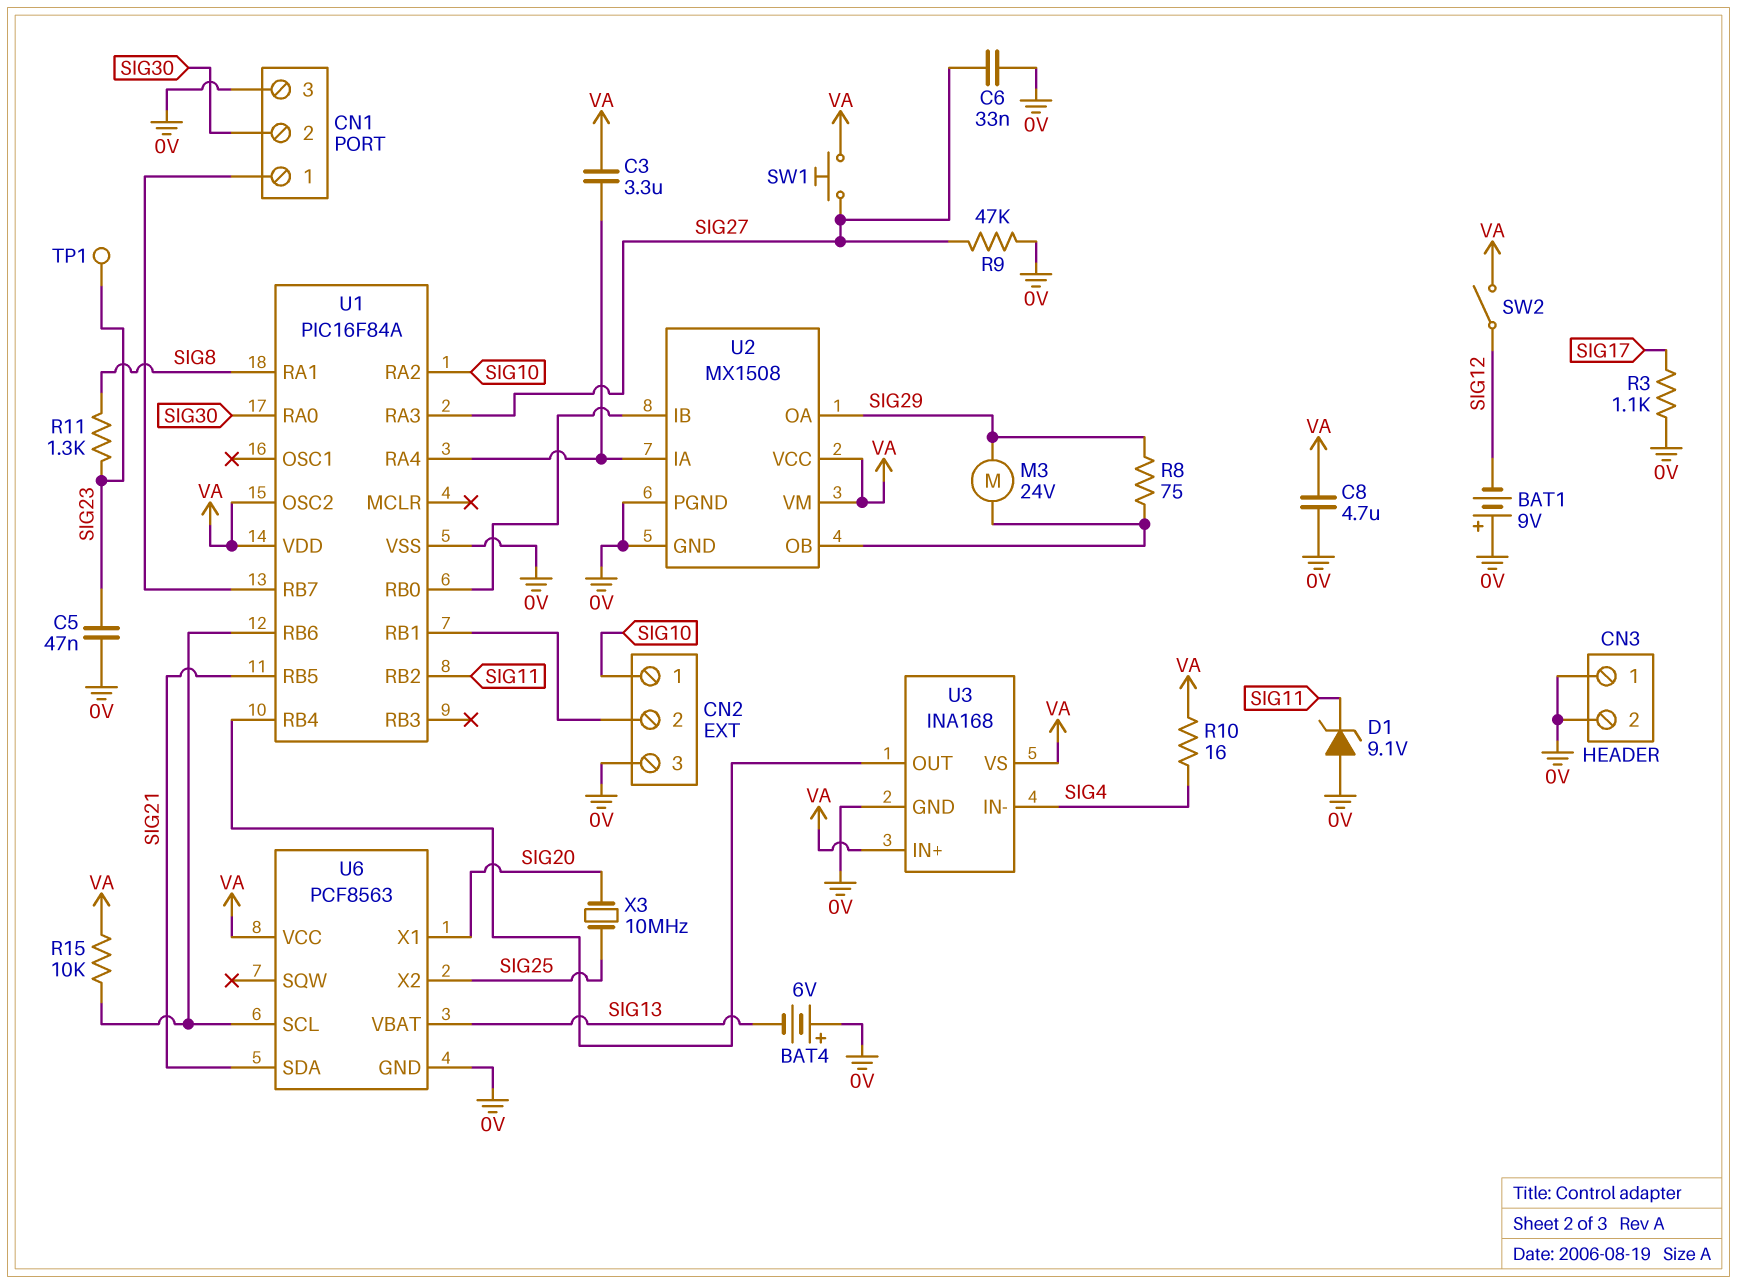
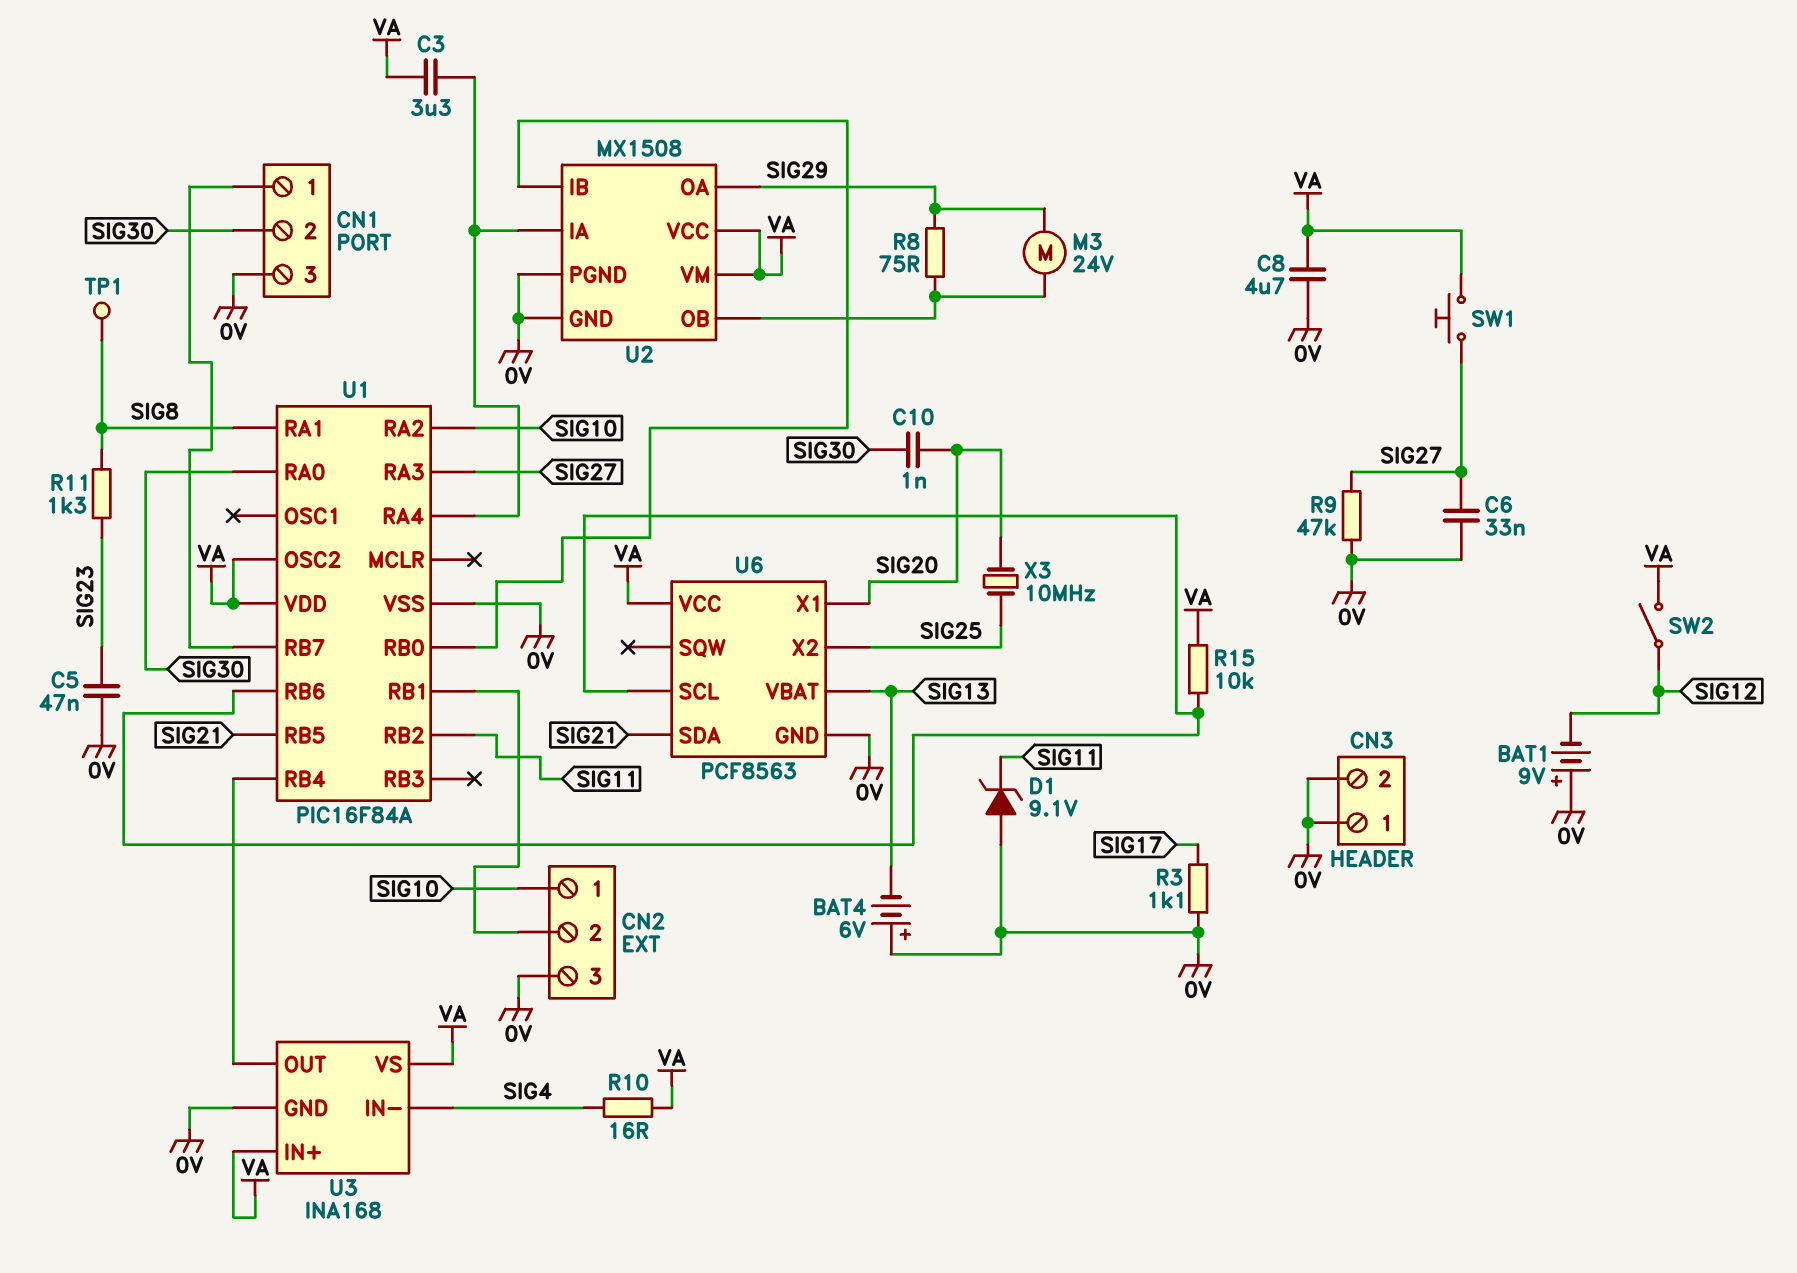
C10: none -> 1nF (SIG20, SIG30)
TP1: test point (SIG23) -> test point (SIG8)

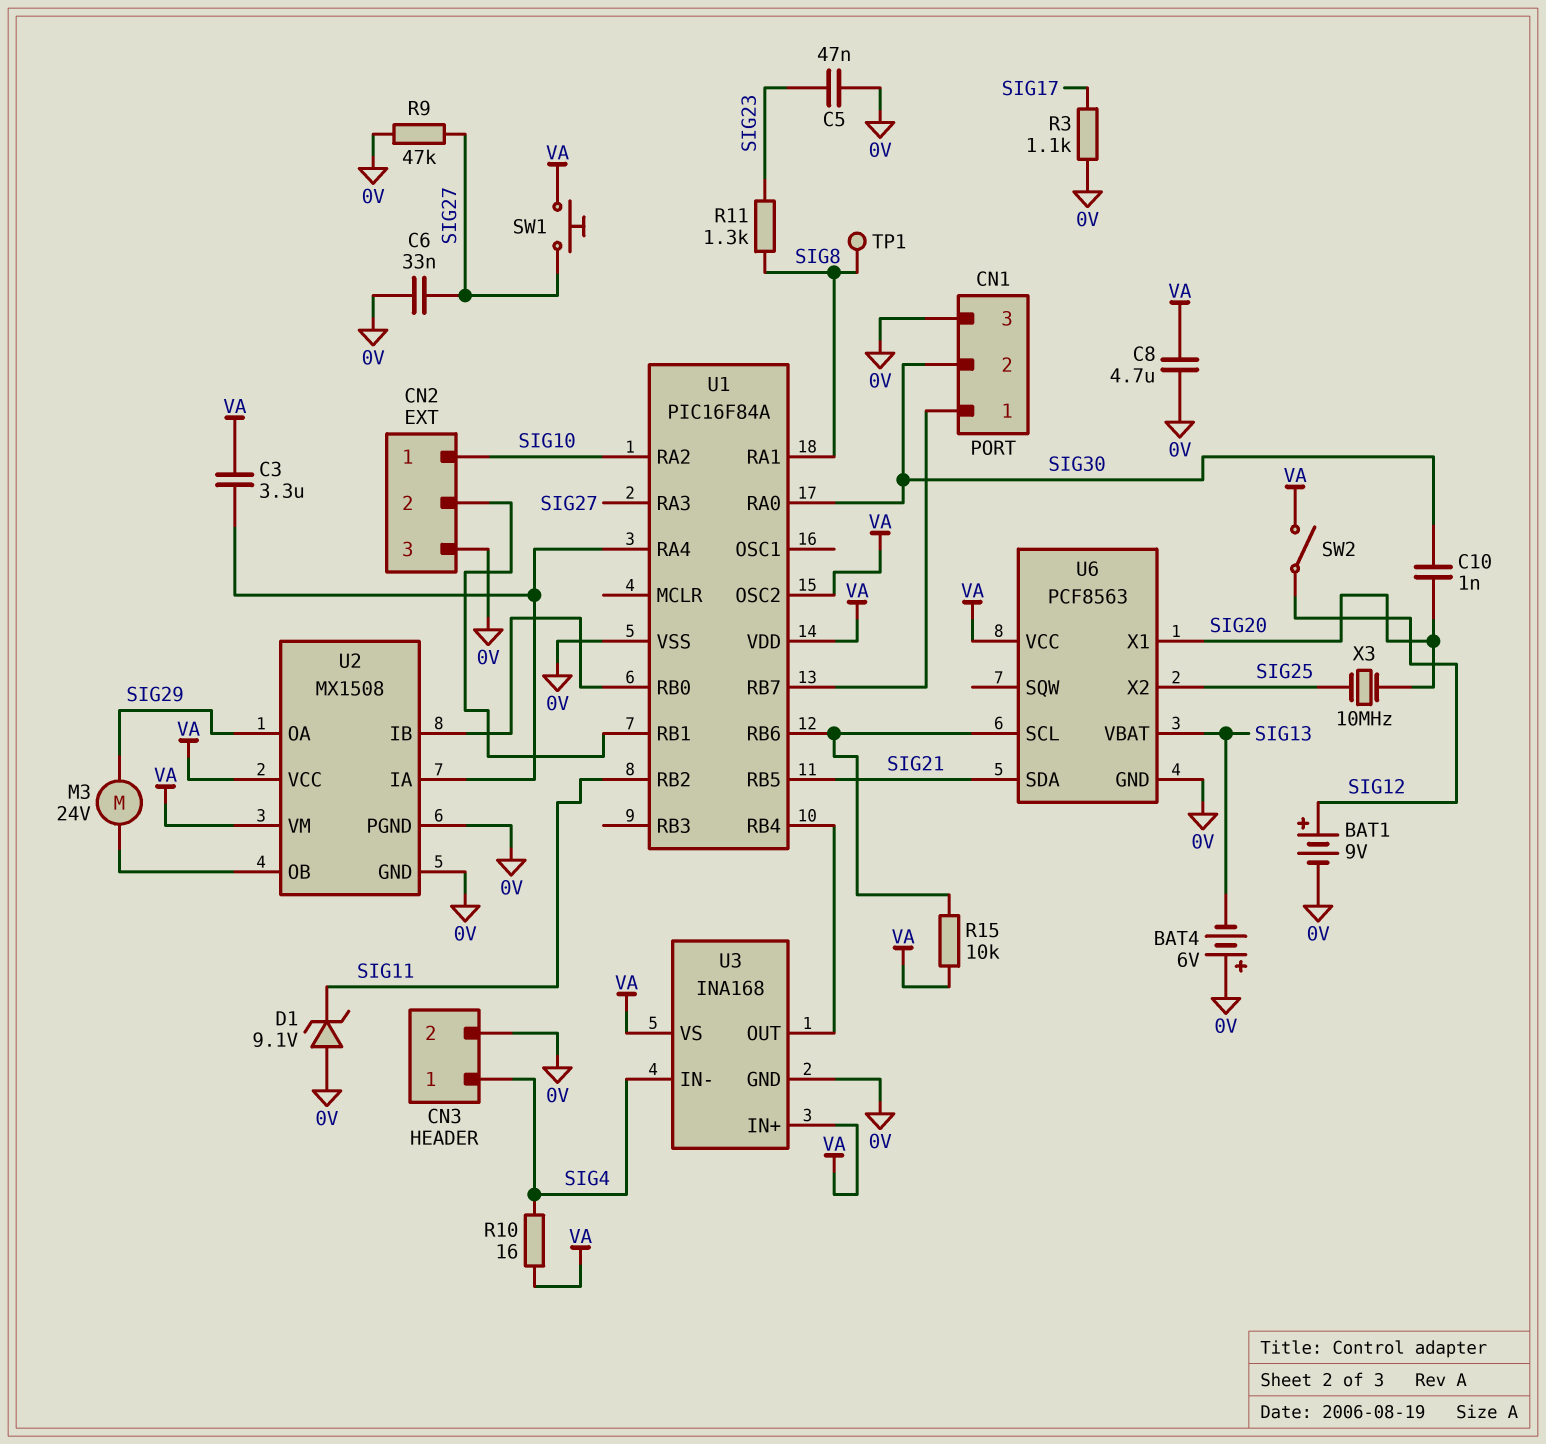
BAT1: 9V (plus 0V, minus SIG12) -> 9V (plus SIG12, minus 0V)
CN3 pin 1: 0V -> SIG4
R8: 75 (SIG29, U2/OB) -> none

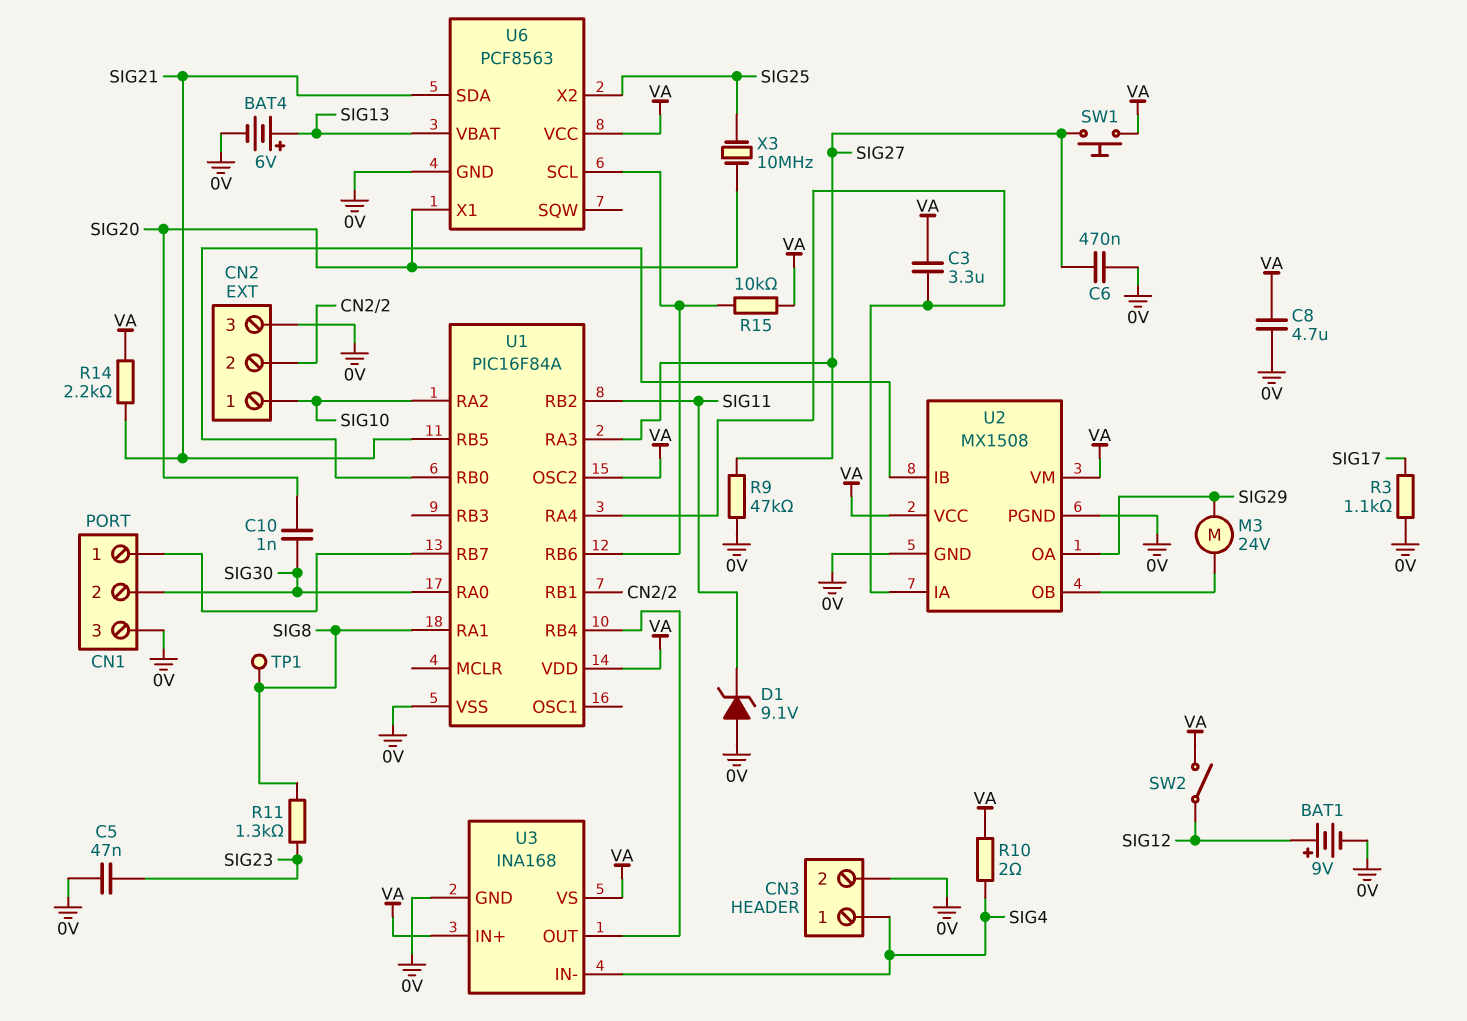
BAT4: 6V (plus 0V, minus SIG13) -> 6V (plus SIG13, minus 0V)
C6: 33nF (0V, SIG27) -> 470nF (0V, SIG27)
R10: 16 (SIG4, VA) -> 2 (SIG4, VA)
R14: none -> 2.2k (SIG21, VA)

